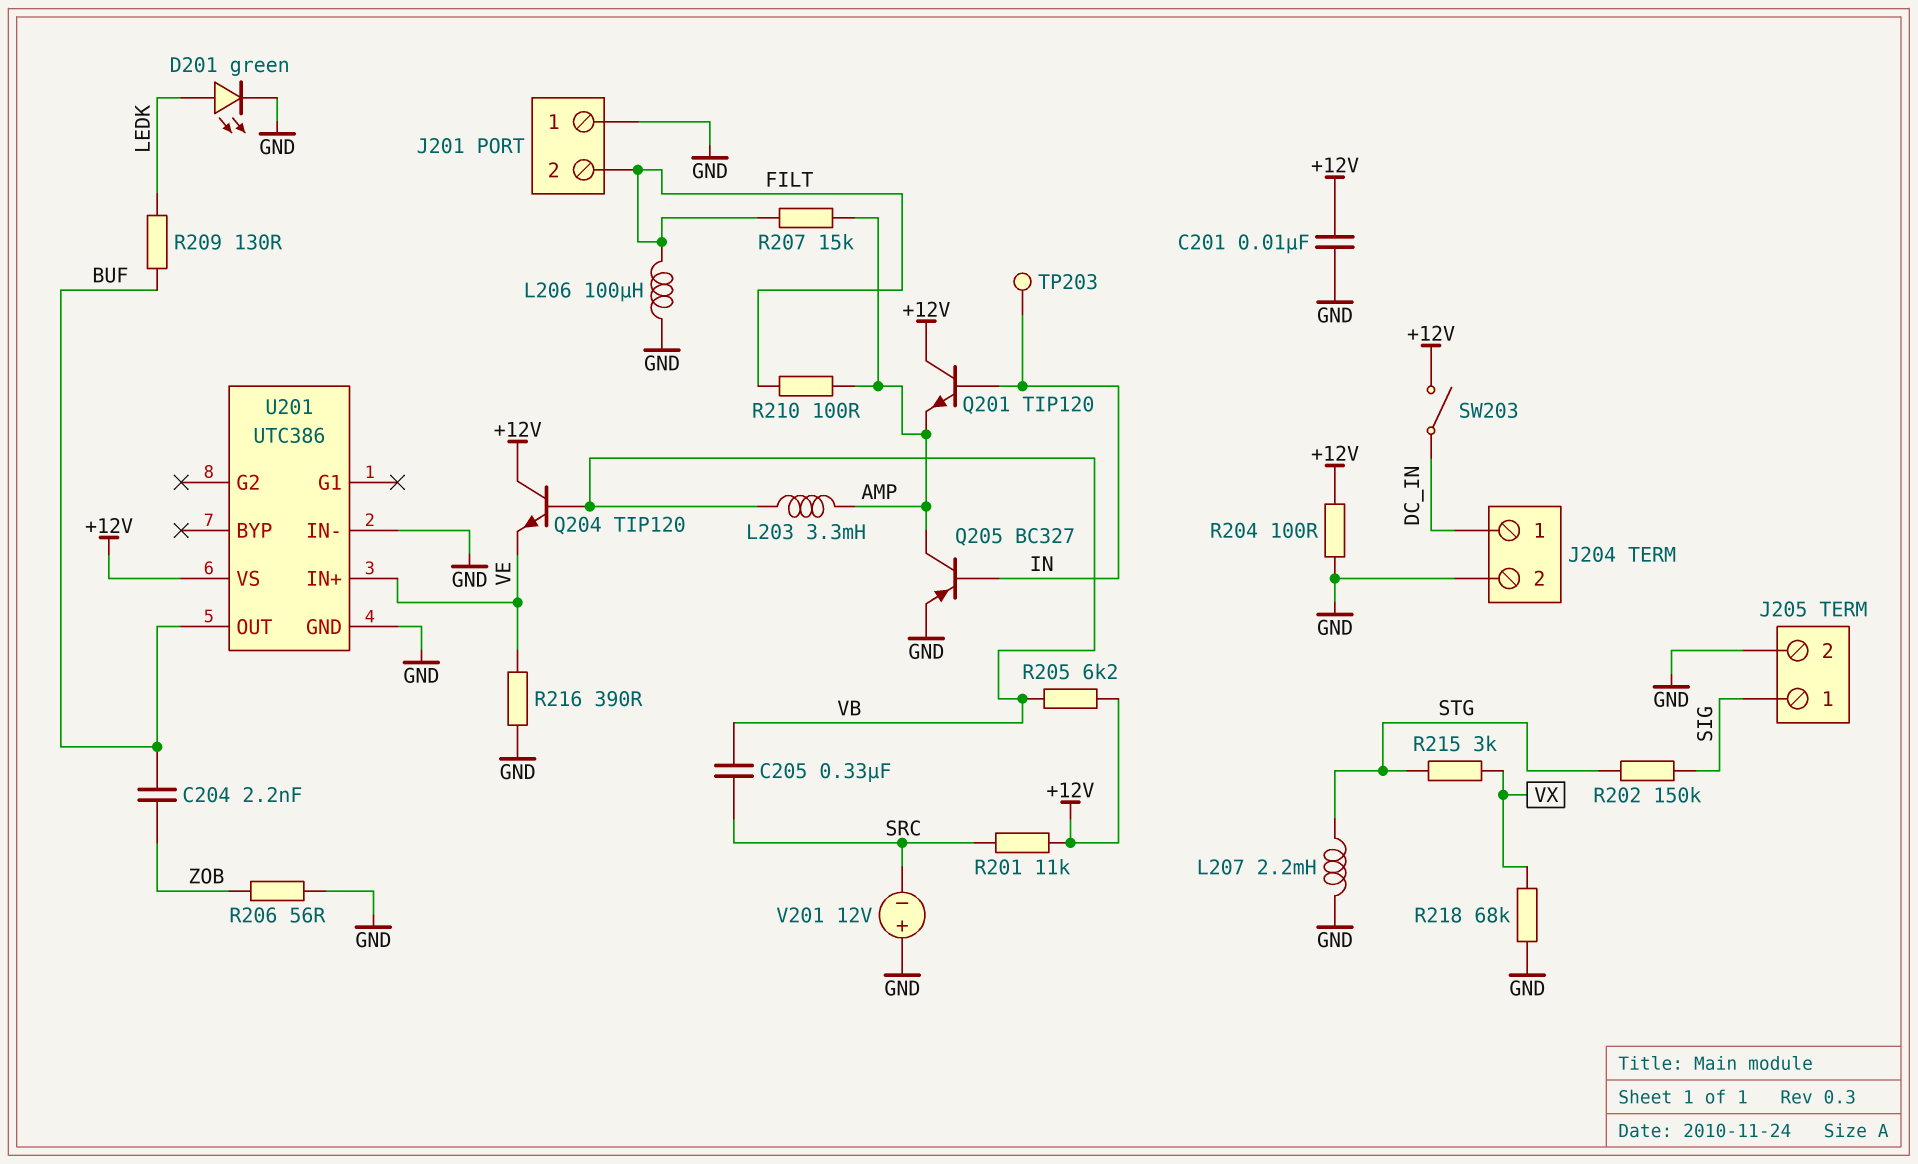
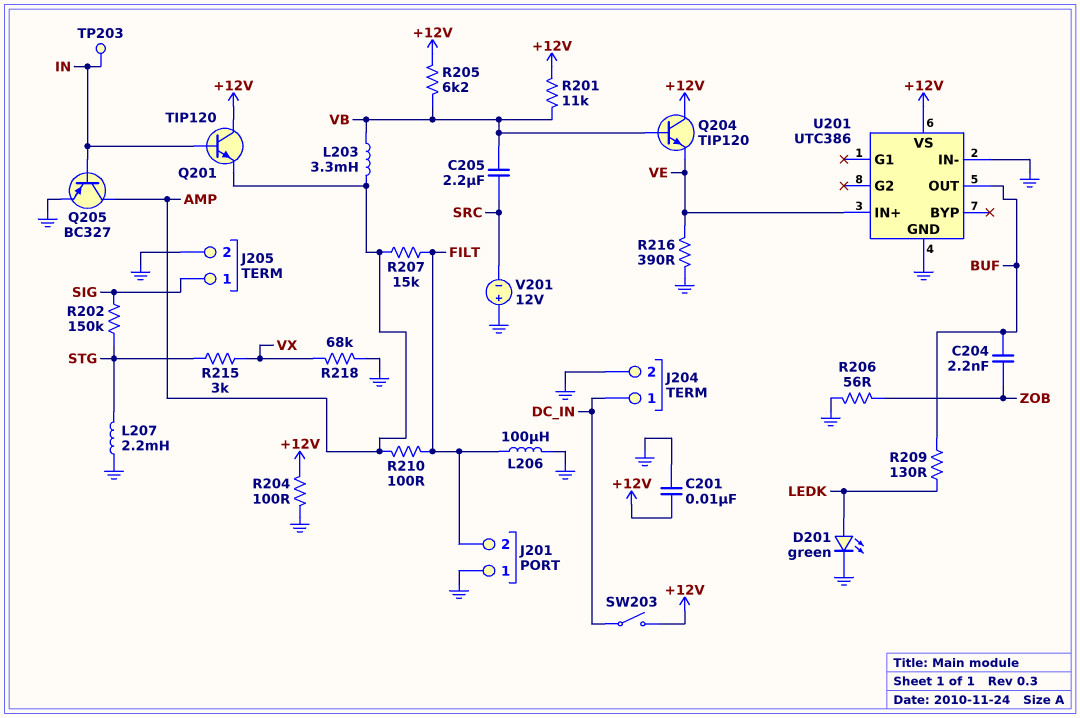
C205: 330nF (SRC, VB) -> 2.2uF (SRC, VB)
R201: 11k (+12V, SRC) -> 11k (+12V, VB)

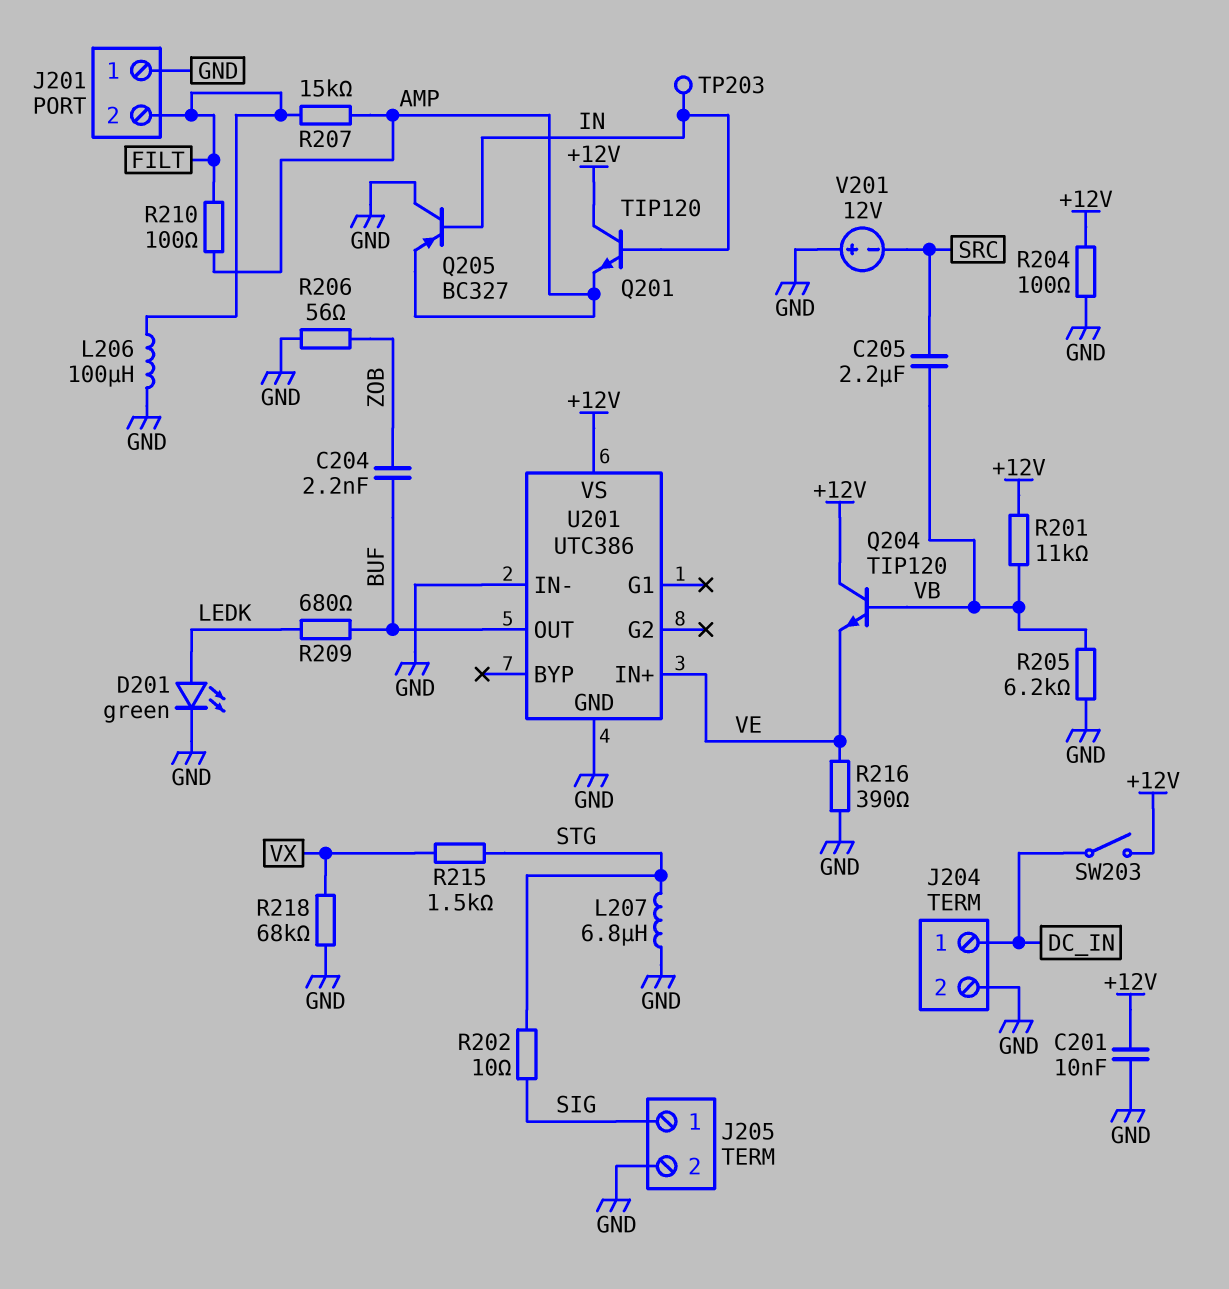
L203: 3.3mH (AMP, VB) -> none
L207: 2.2mH (GND, STG) -> 6.8uH (GND, STG)
Q205: PNP BC327 (B IN, C AMP, E GND) -> PNP BC327 (B IN, C GND, E AMP)
R202: 150k (SIG, STG) -> 10 (SIG, STG)
R205: 6.2k (+12V, VB) -> 6.2k (GND, VB)
R209: 130 (BUF, LEDK) -> 680 (BUF, LEDK)
R215: 3k (STG, VX) -> 1.5k (STG, VX)

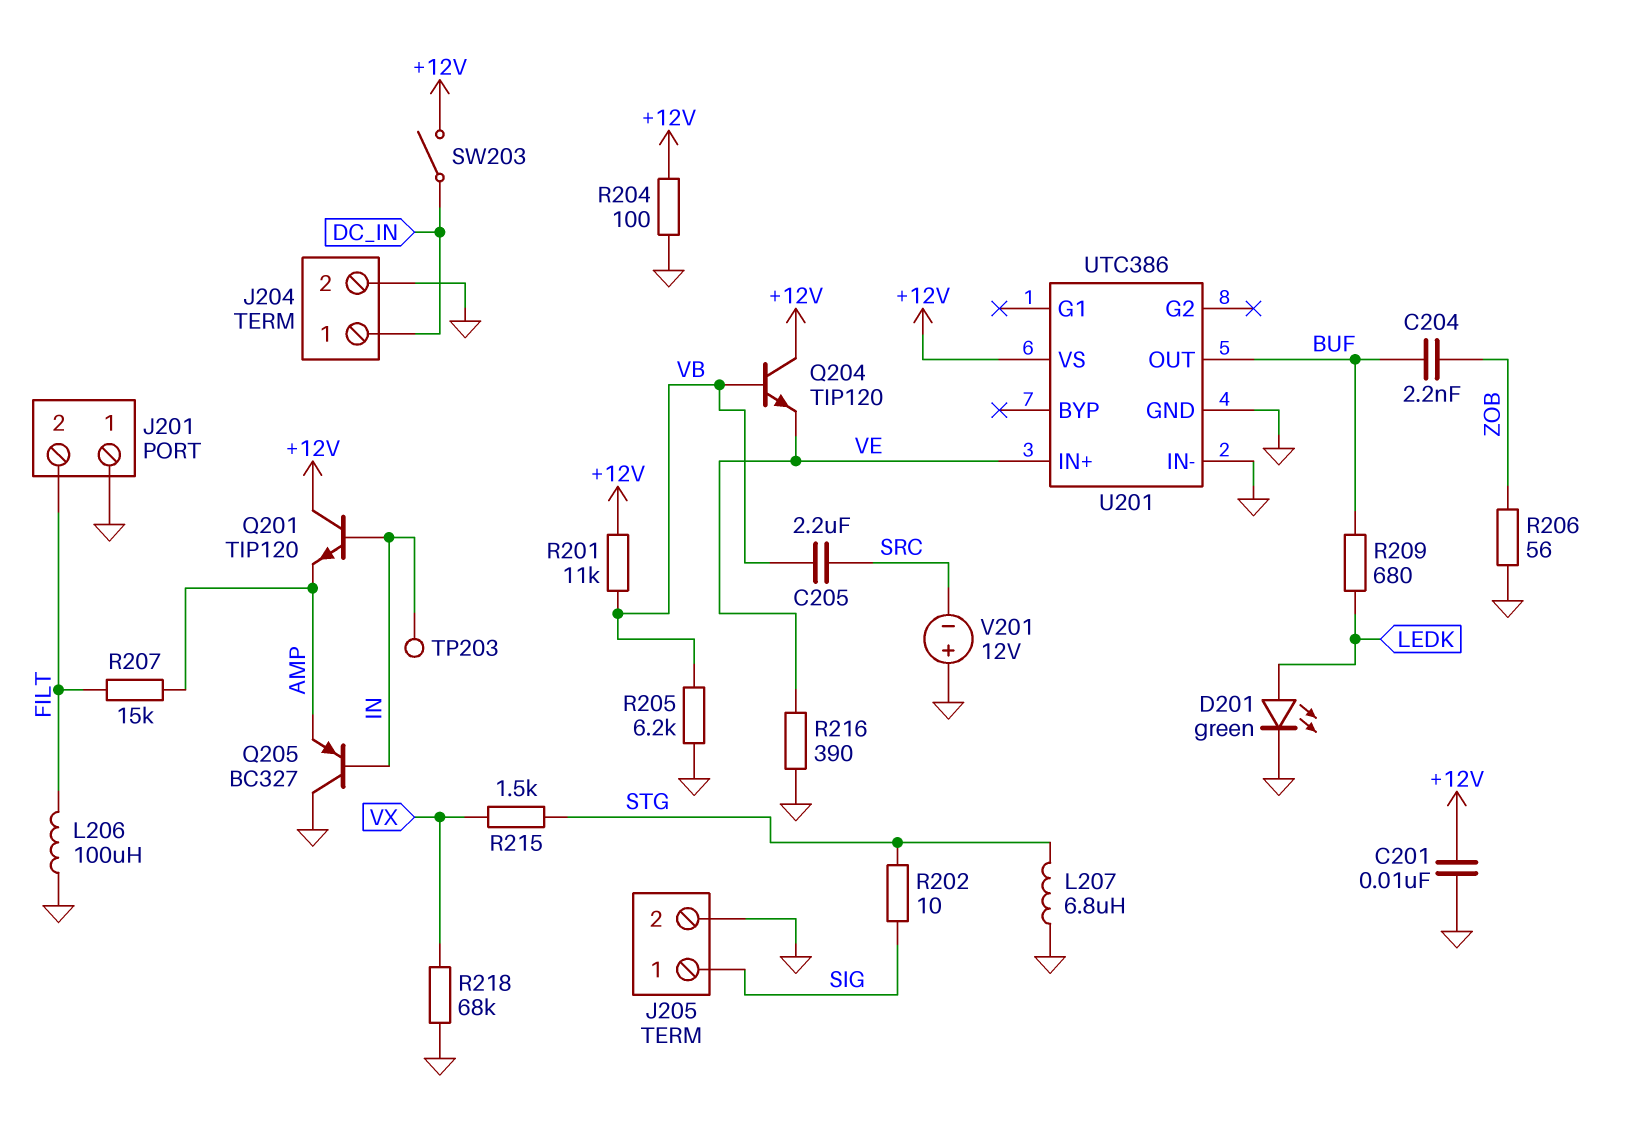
R210: 100 (AMP, FILT) -> none

